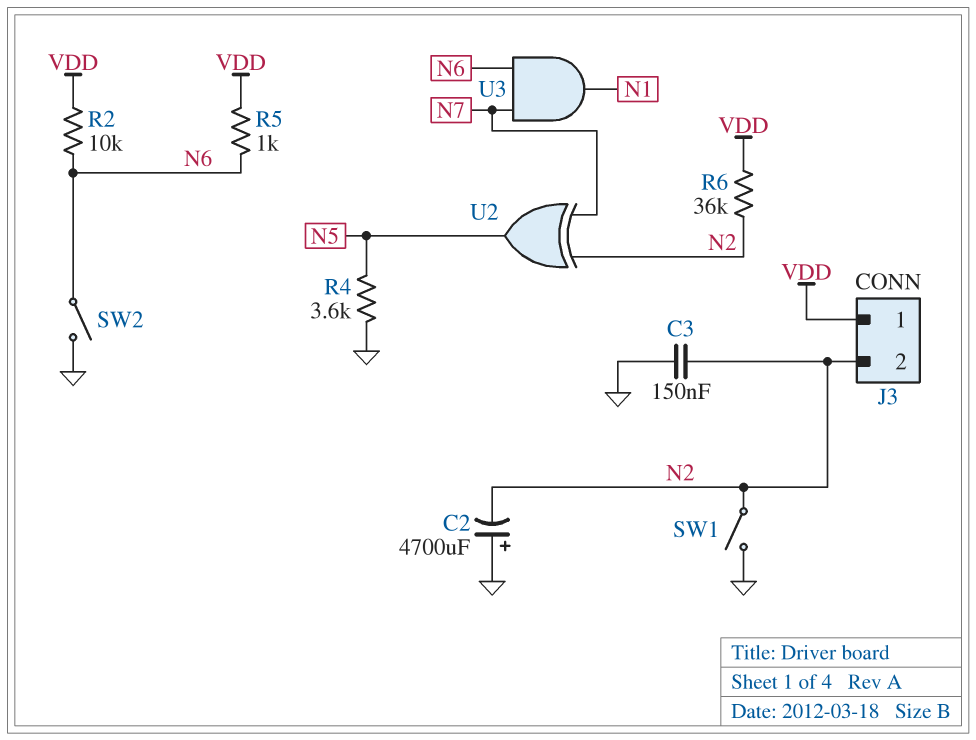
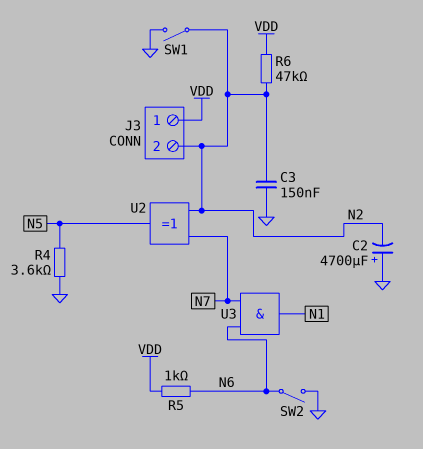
R2: 10k (N6, VDD) -> none
R6: 36k (N2, VDD) -> 47k (N2, VDD)

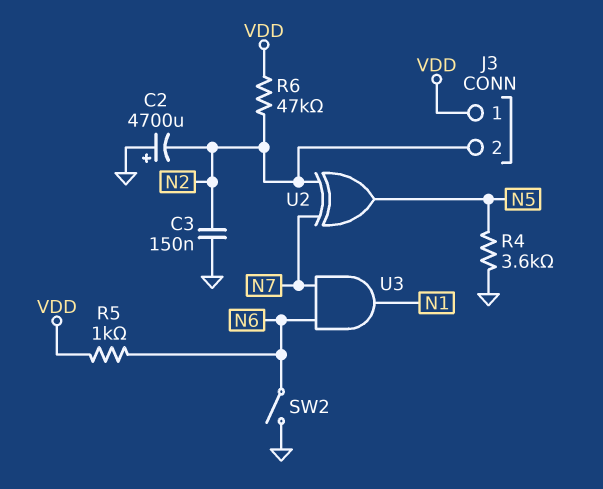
SW1: switch (GND, N2) -> none

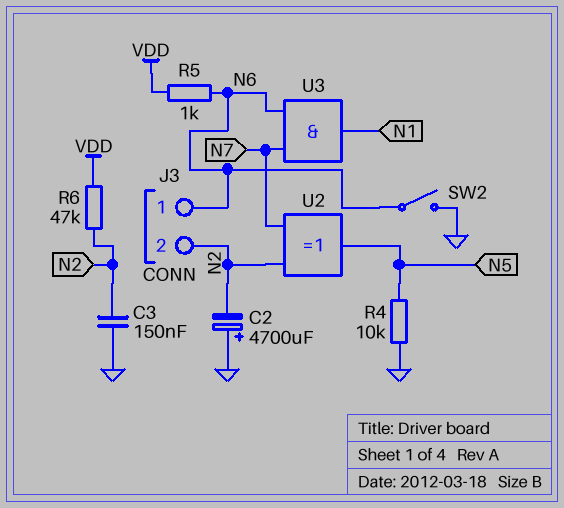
J3 pin 1: VDD -> N6
R4: 3.6k (GND, N5) -> 10k (GND, N5)

